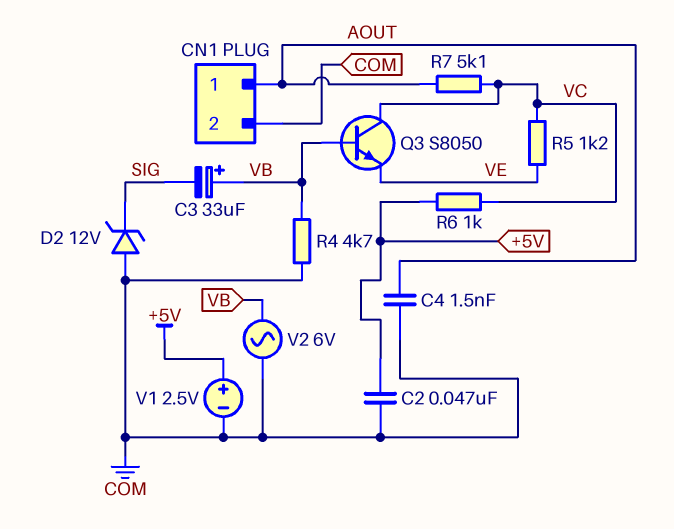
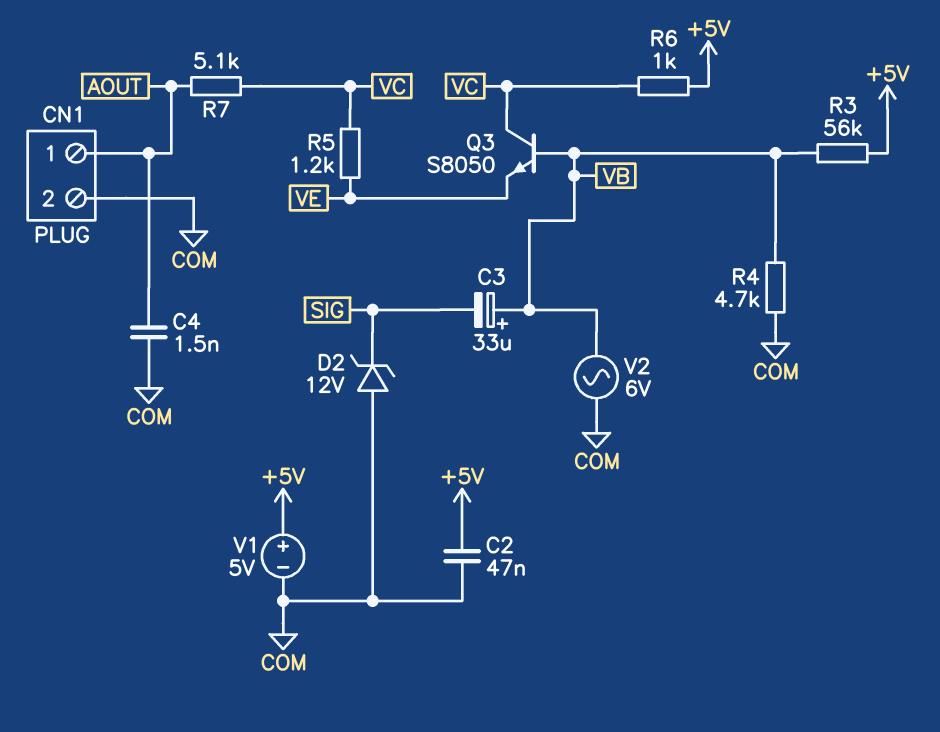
R3: none -> 56k (+5V, VB)
V1: 2.5V (plus +5V, minus COM) -> 5V (plus +5V, minus COM)

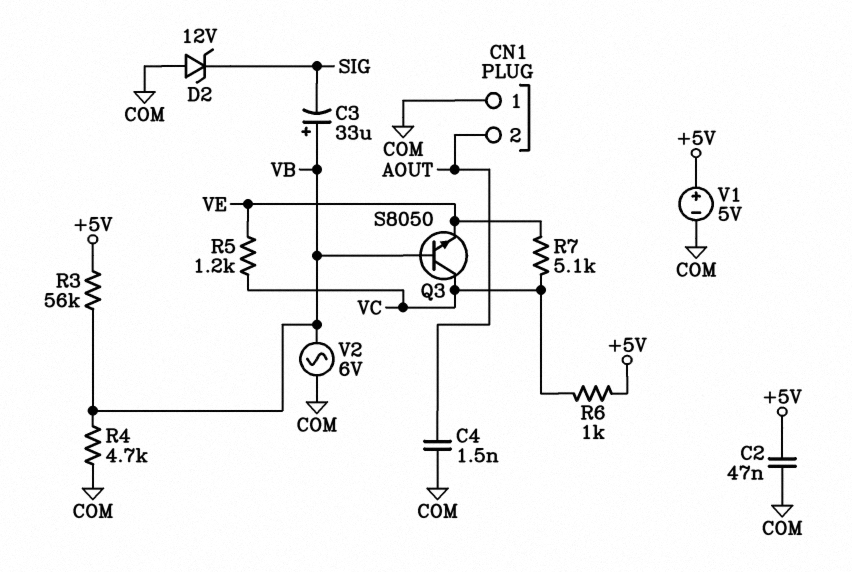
CN1 pin 1: AOUT -> COM
CN1 pin 2: COM -> AOUT
R7: 5.1k (AOUT, VC) -> 5.1k (VC, VE)

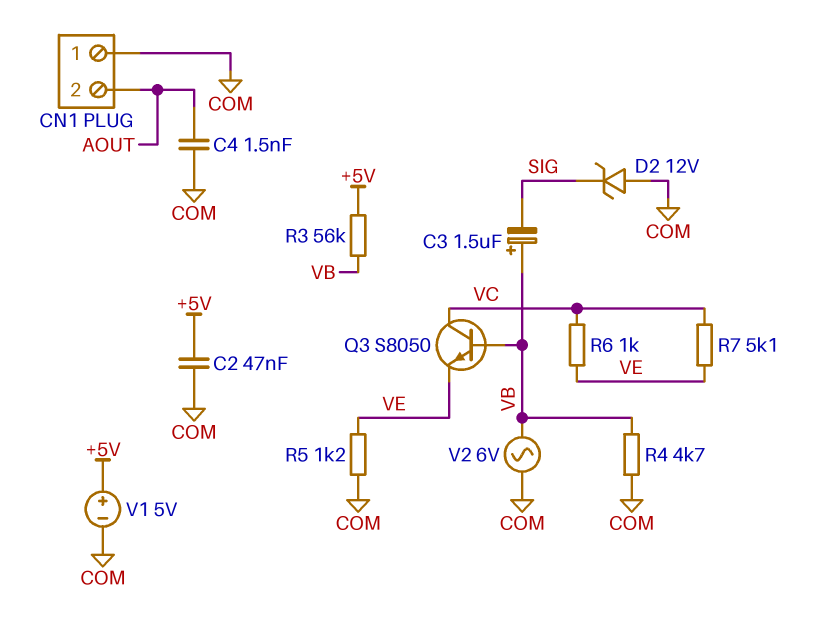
C3: 33uF (plus VB, minus SIG) -> 1.5uF (plus VB, minus SIG)
R5: 1.2k (VC, VE) -> 1.2k (COM, VE)
R6: 1k (+5V, VC) -> 1k (VC, VE)

